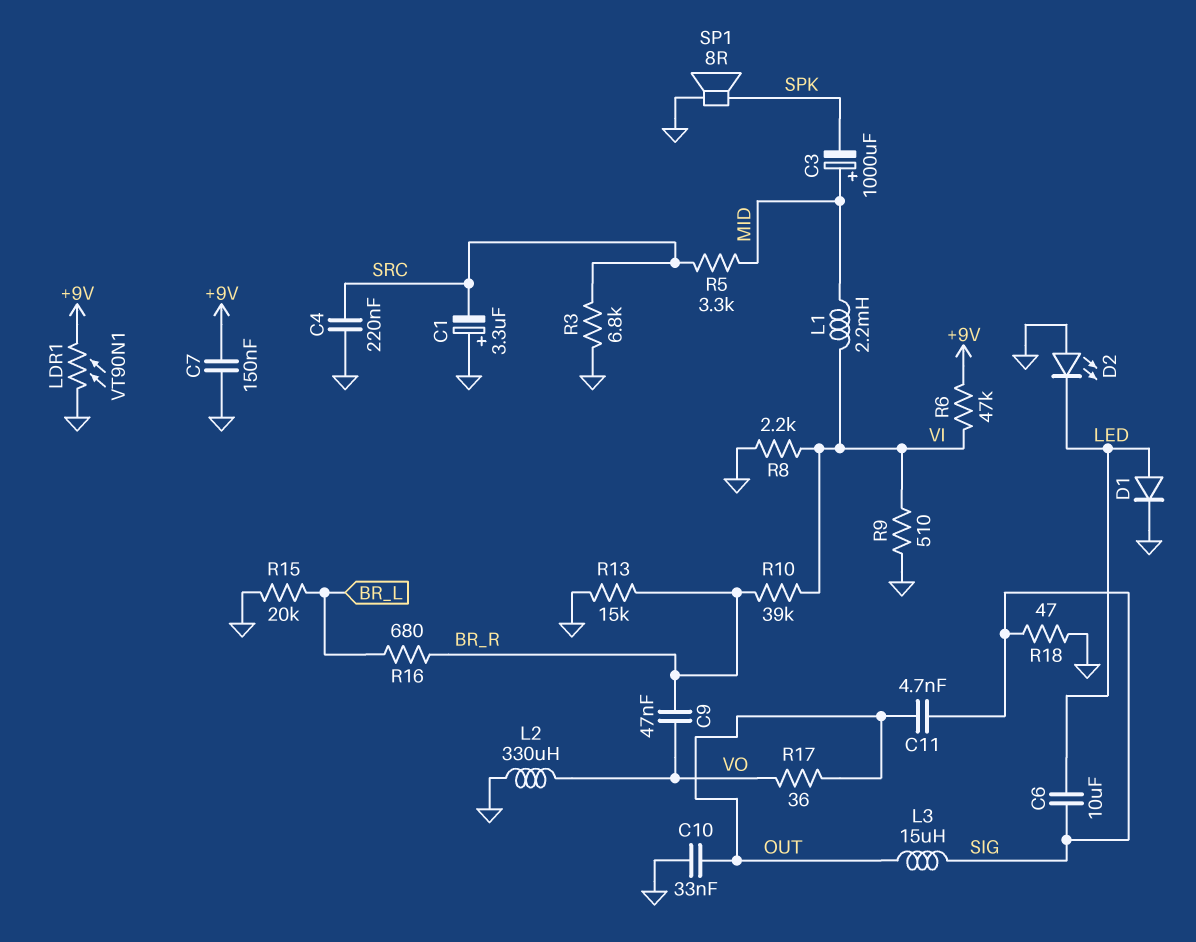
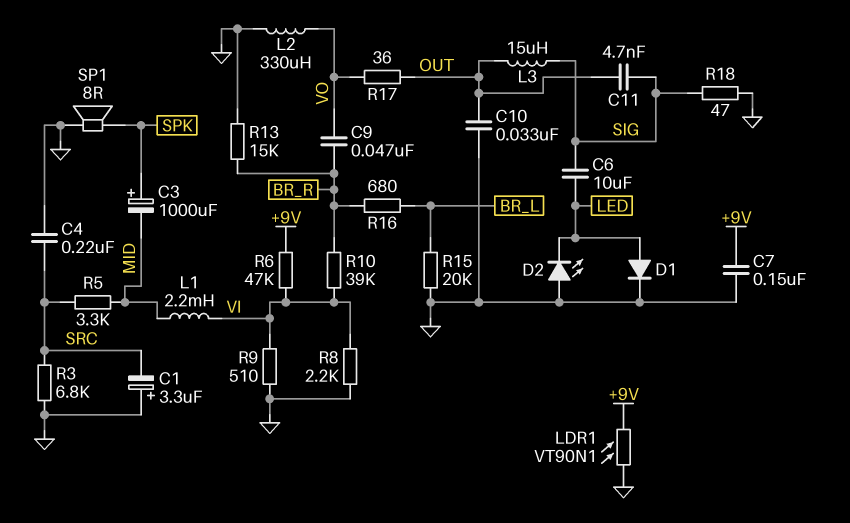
C3: 1000uF (plus MID, minus SPK) -> 1000uF (plus SPK, minus MID)

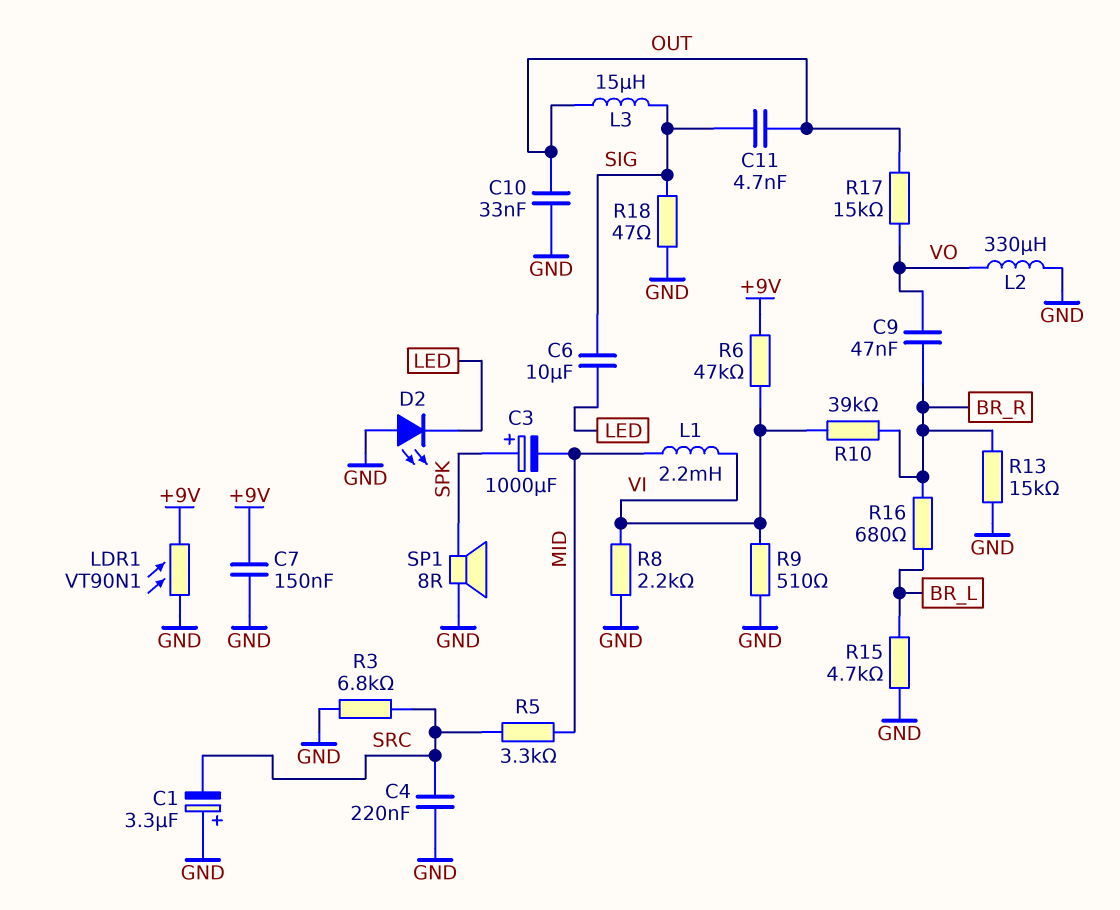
D1: diode (A LED, K GND) -> none
R15: 20k (BR_L, GND) -> 4.7k (BR_L, GND)
R17: 36 (OUT, VO) -> 15k (OUT, VO)

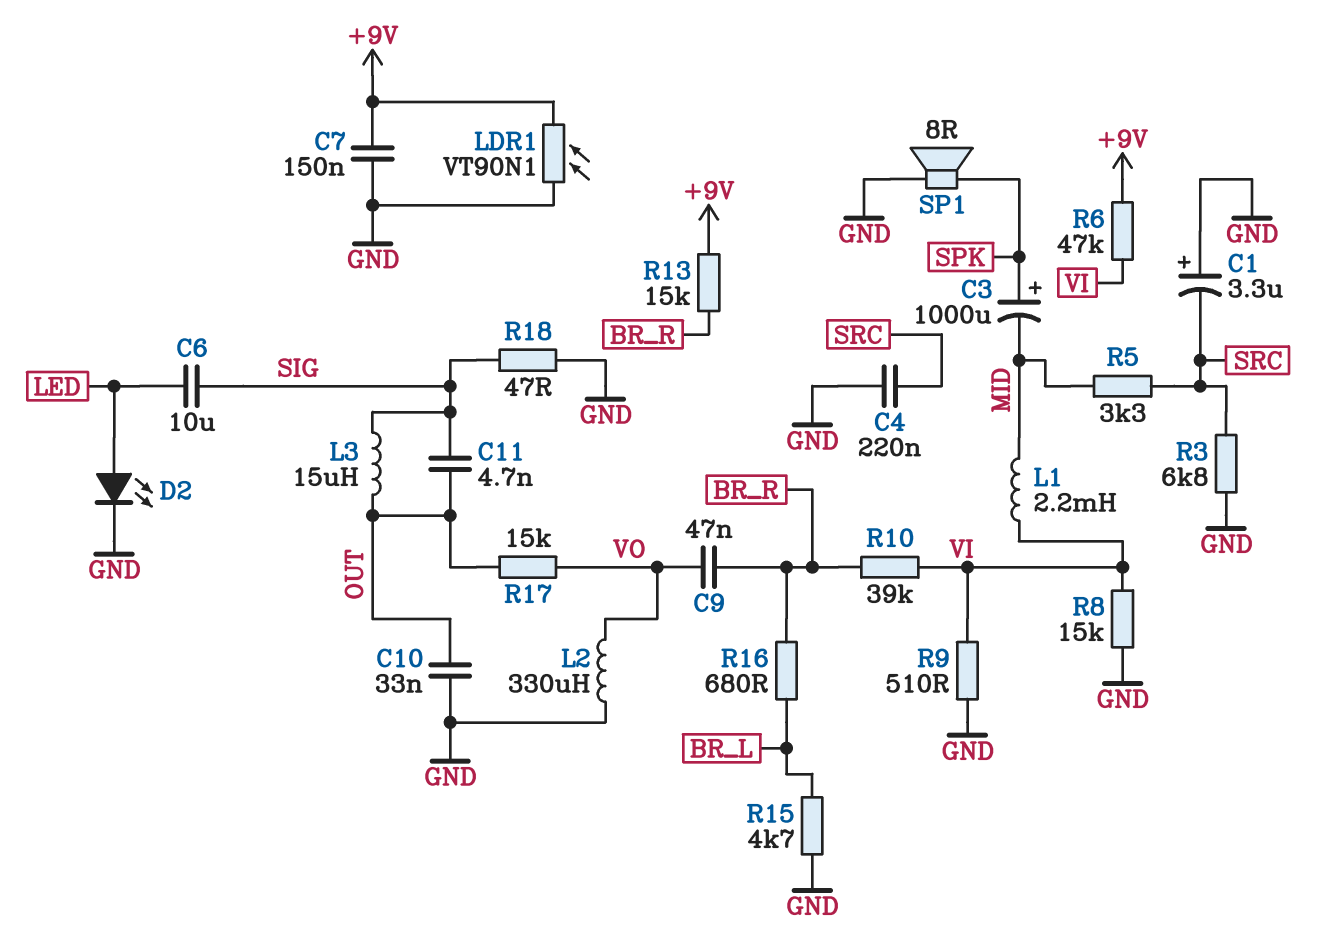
D2: LED (A GND, K LED) -> LED (A LED, K GND)
R8: 2.2k (GND, VI) -> 15k (GND, VI)
R13: 15k (BR_R, GND) -> 15k (+9V, BR_R)

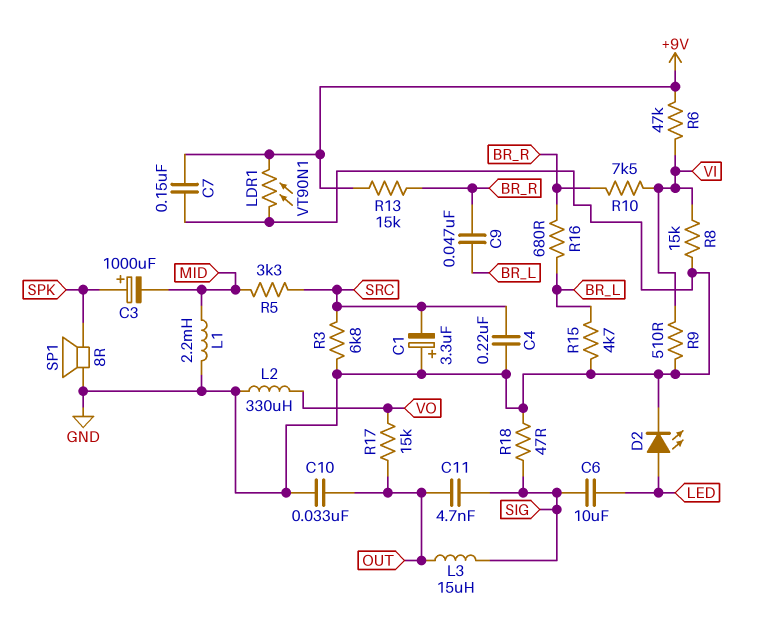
C9: 47nF (BR_R, VO) -> 47nF (BR_L, BR_R)
L1: 2.2mH (MID, VI) -> 2.2mH (GND, MID)
R10: 39k (BR_R, VI) -> 7.5k (BR_R, VI)

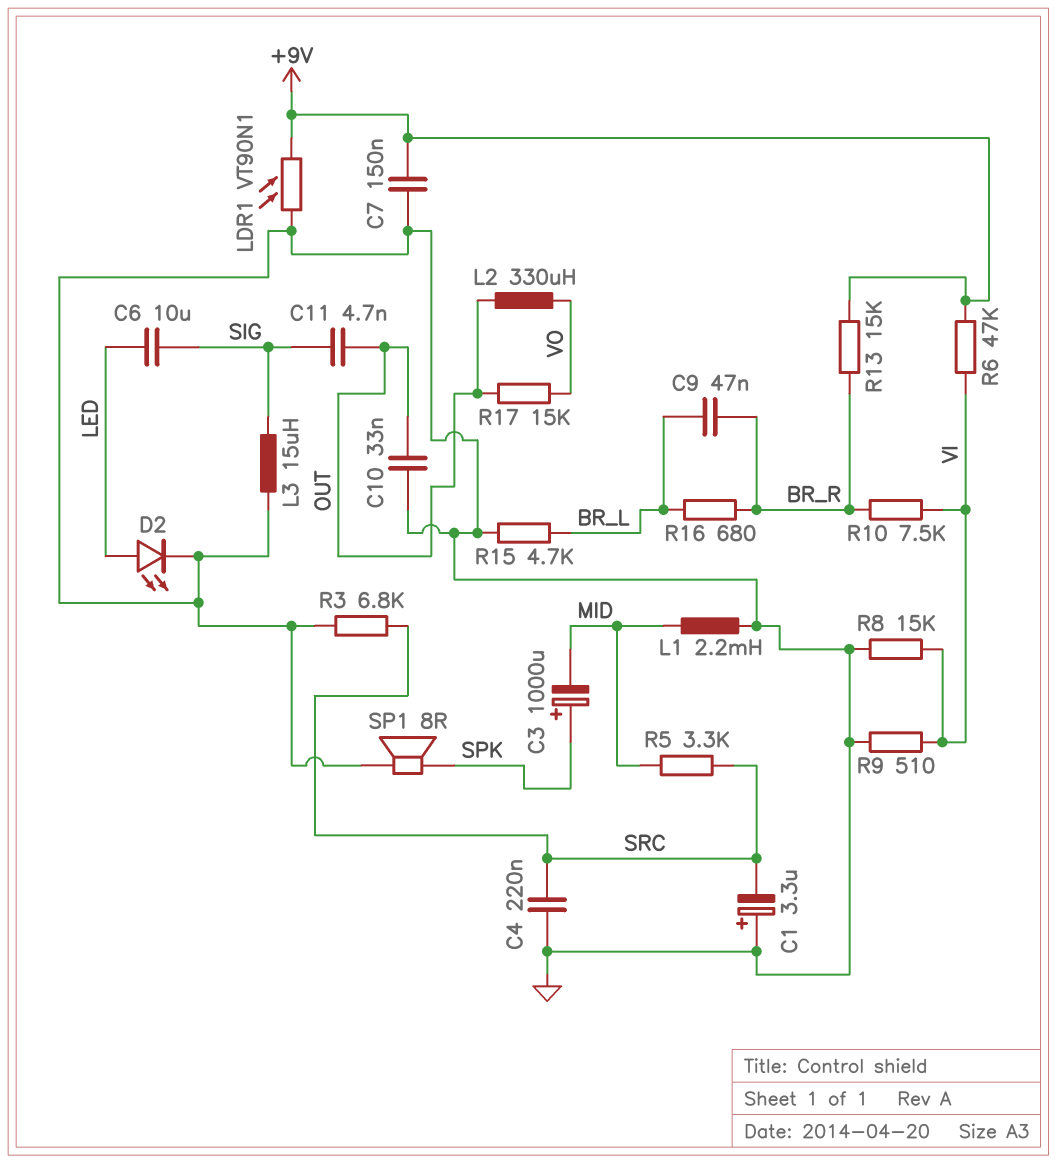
L2: 330uH (GND, VO) -> 330uH (OUT, VO)
L3: 15uH (OUT, SIG) -> 15uH (GND, SIG)
R18: 47 (GND, SIG) -> none

